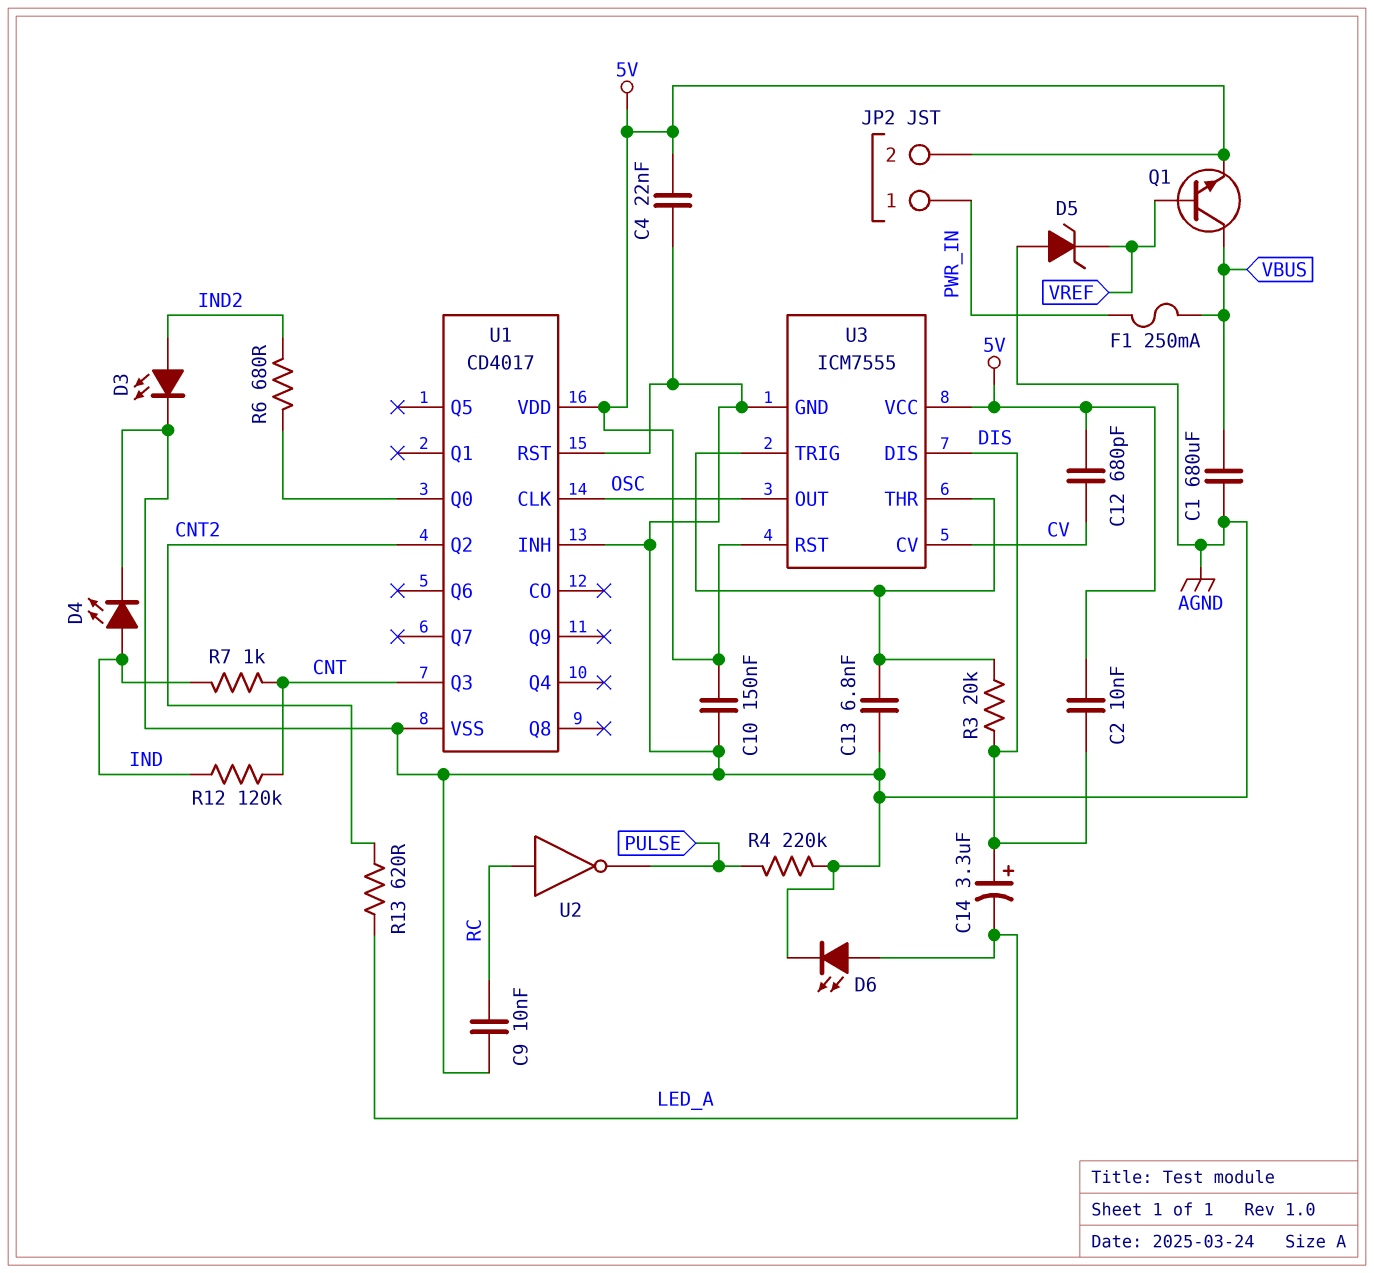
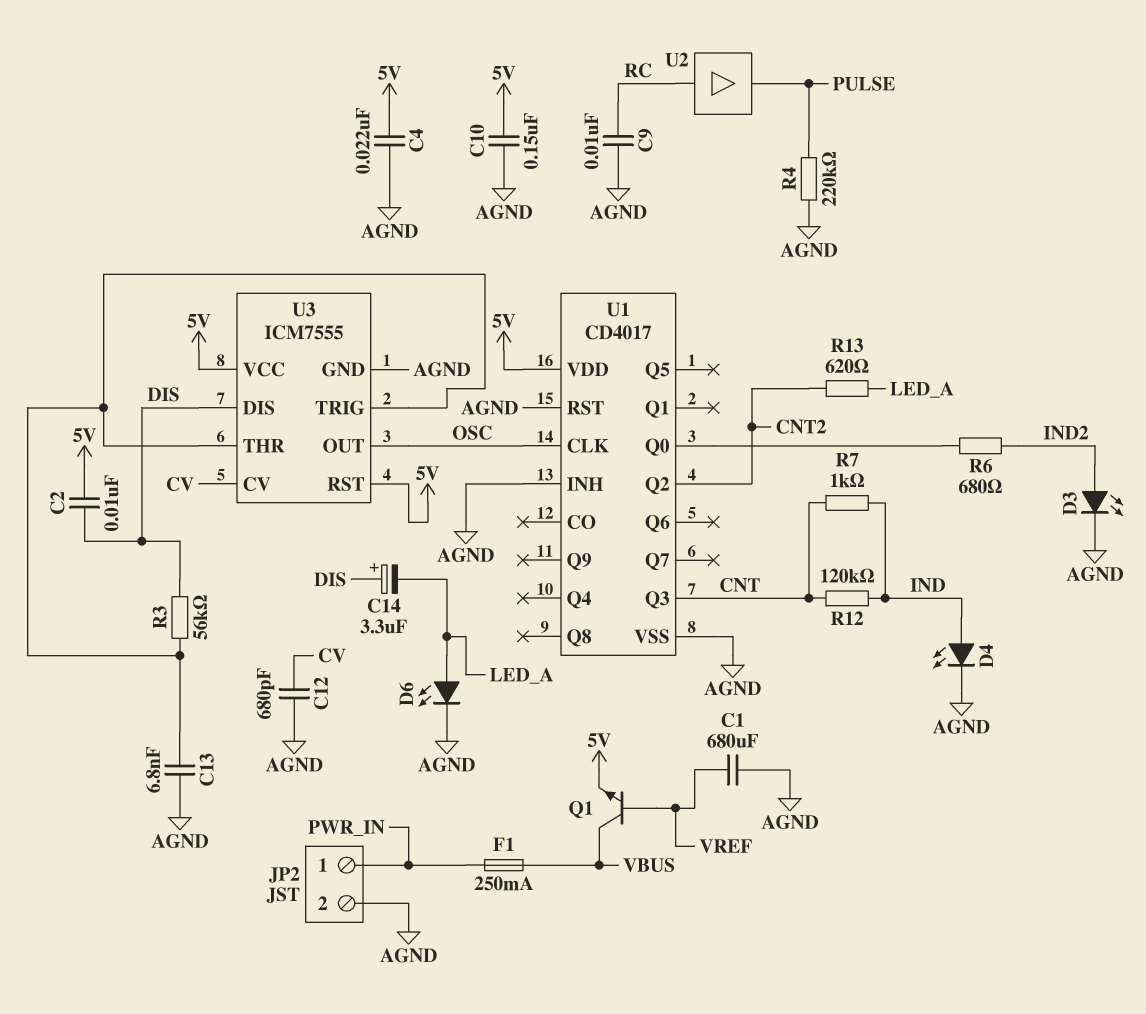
C1: 680uF (AGND, VBUS) -> 680uF (AGND, VREF)
C12: 680pF (5V, CV) -> 680pF (AGND, CV)
D5: zener (A AGND, K VREF) -> none
JP2 pin 2: 5V -> AGND
R3: 20k (DIS, U3/THR) -> 56k (DIS, U3/THR)
U2: NOT (in RC, out PULSE) -> buffer (in RC, out PULSE)

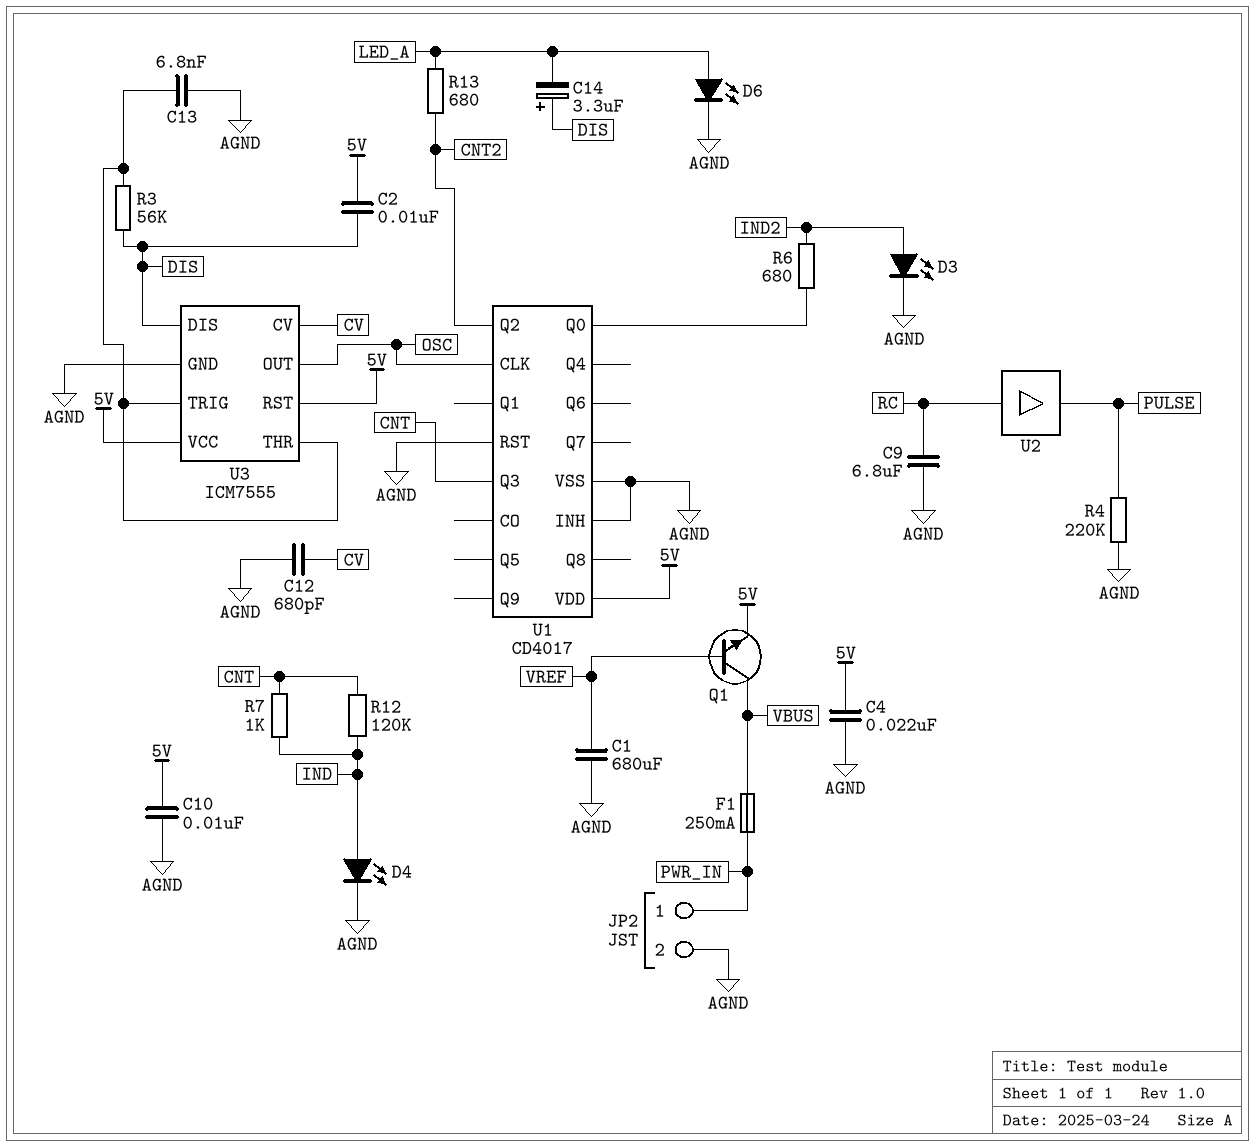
C9: 10nF (AGND, RC) -> 6.8uF (AGND, RC)
C10: 150nF (5V, AGND) -> 10nF (5V, AGND)
R13: 620 (CNT2, LED_A) -> 680 (CNT2, LED_A)

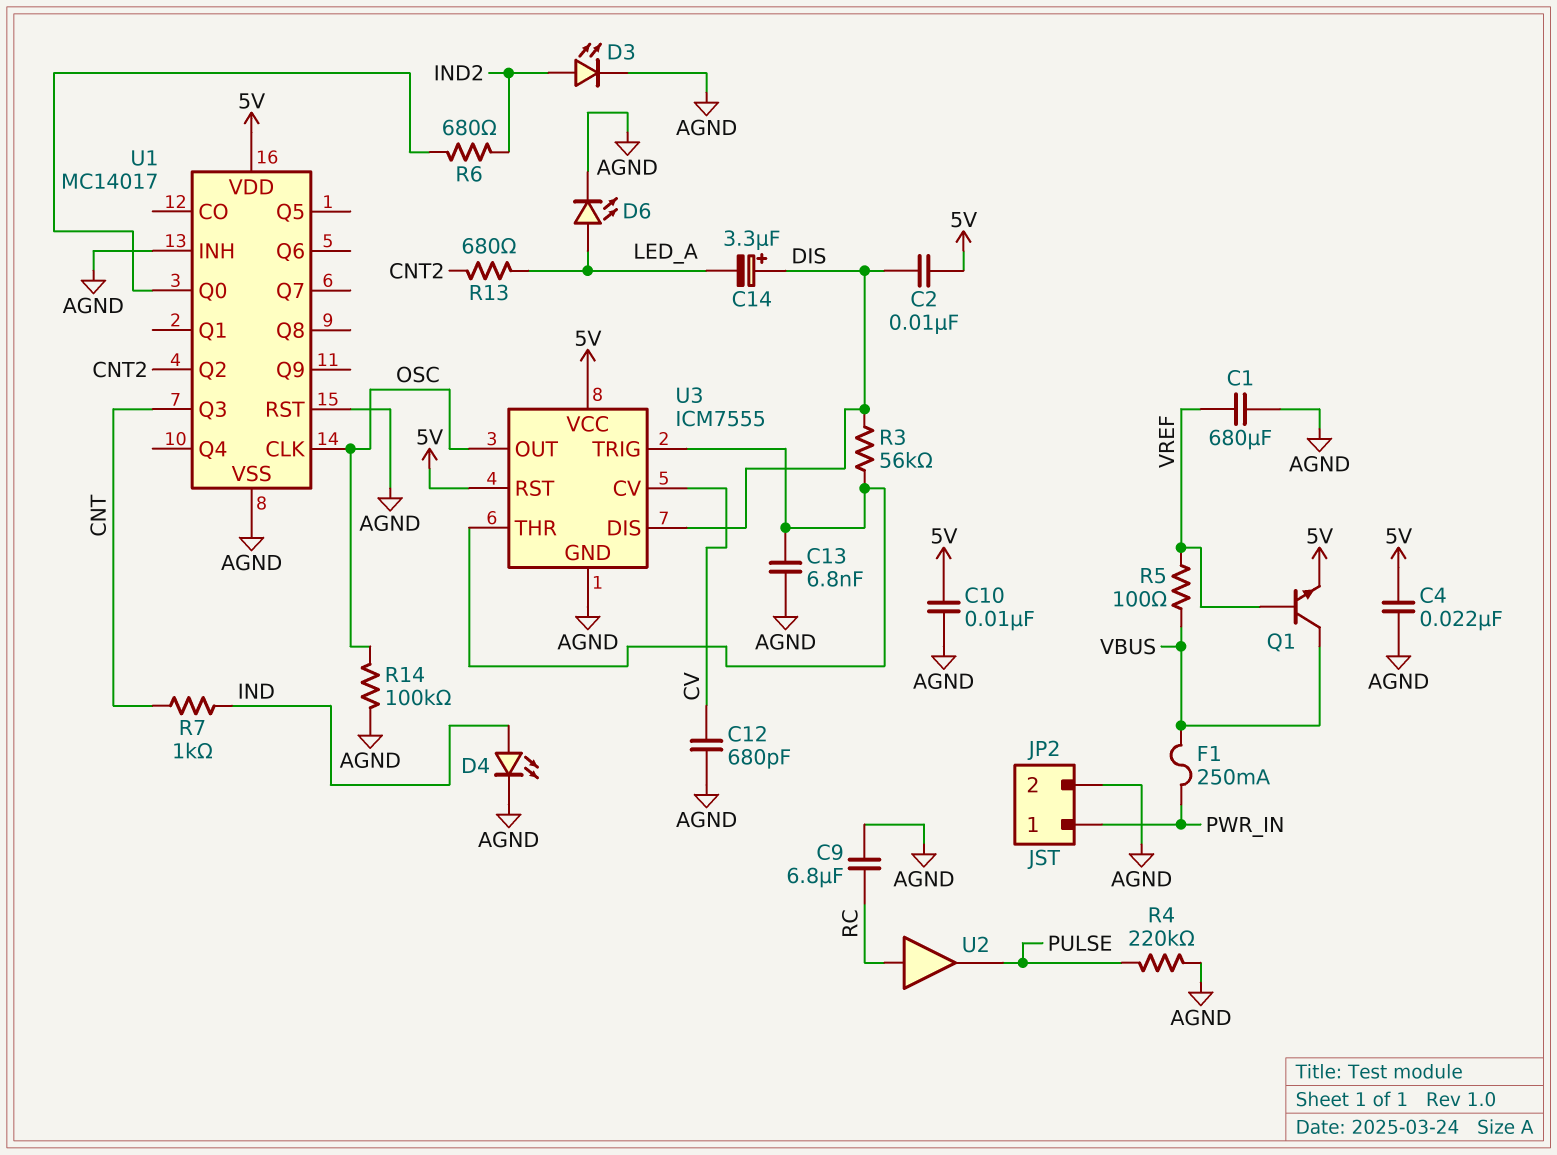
R5: none -> 100 (VBUS, VREF)
R12: 120k (CNT, IND) -> none
R14: none -> 100k (AGND, OSC)
U1: CD4017 -> MC14017

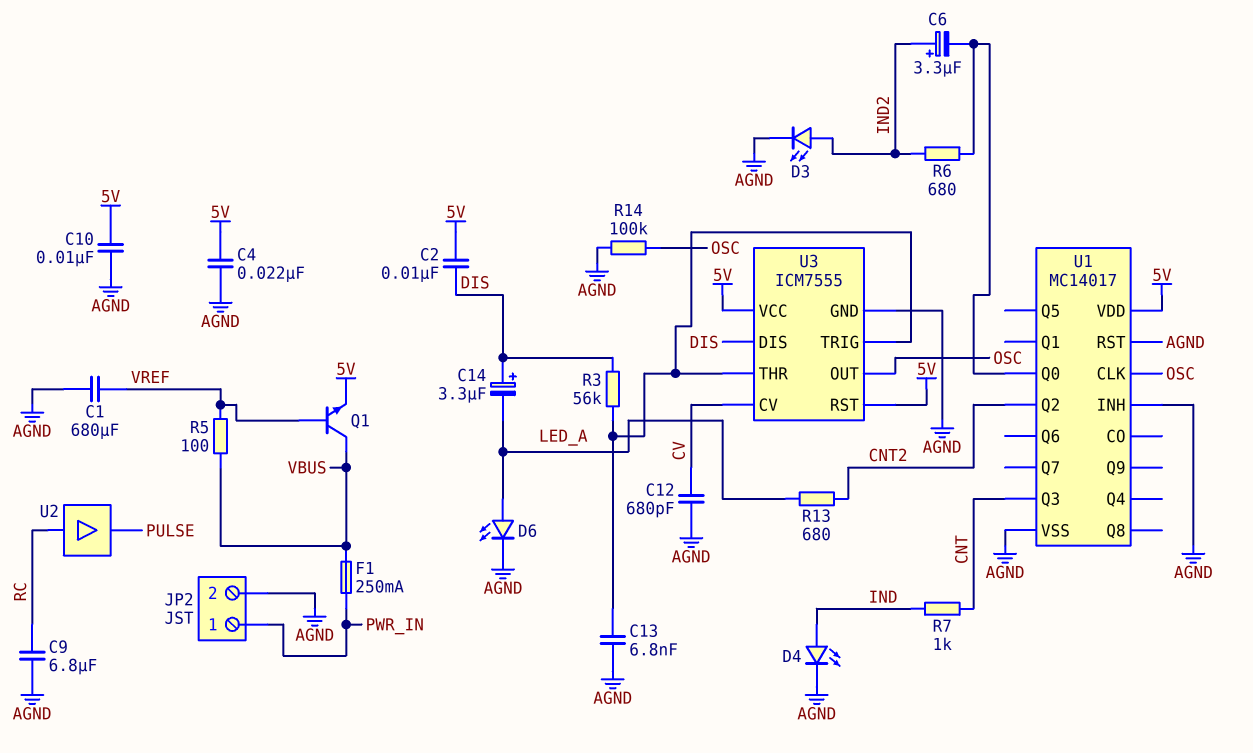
C6: none -> 3.3uF (plus IND2, minus U1/Q0)
R4: 220k (AGND, PULSE) -> none

